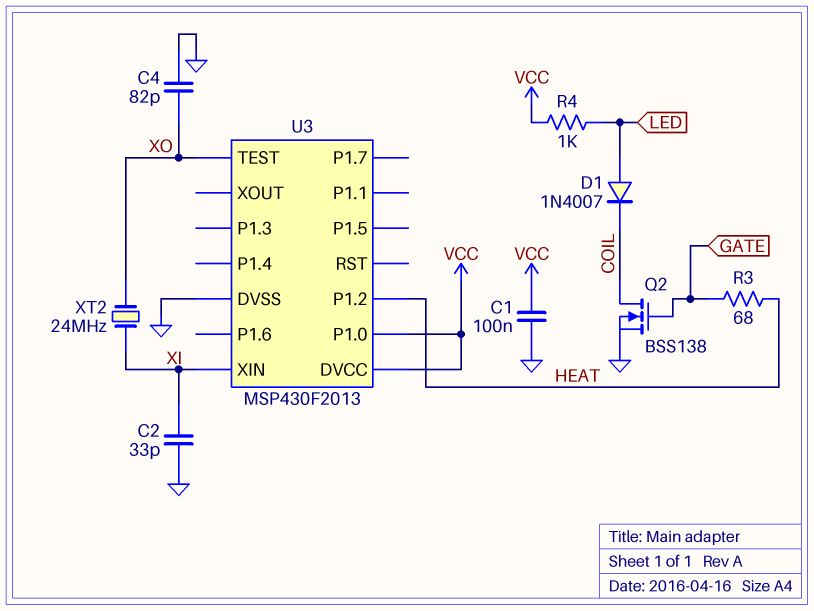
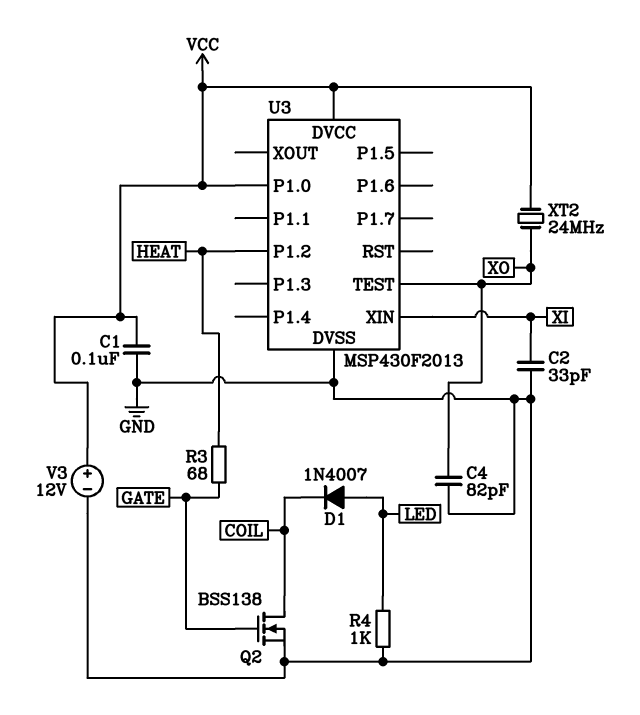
R4: 1k (LED, VCC) -> 1k (GND, LED)
V3: none -> 12V (plus VCC, minus GND)
XT2: 24MHz (XI, XO) -> 24MHz (VCC, XO)

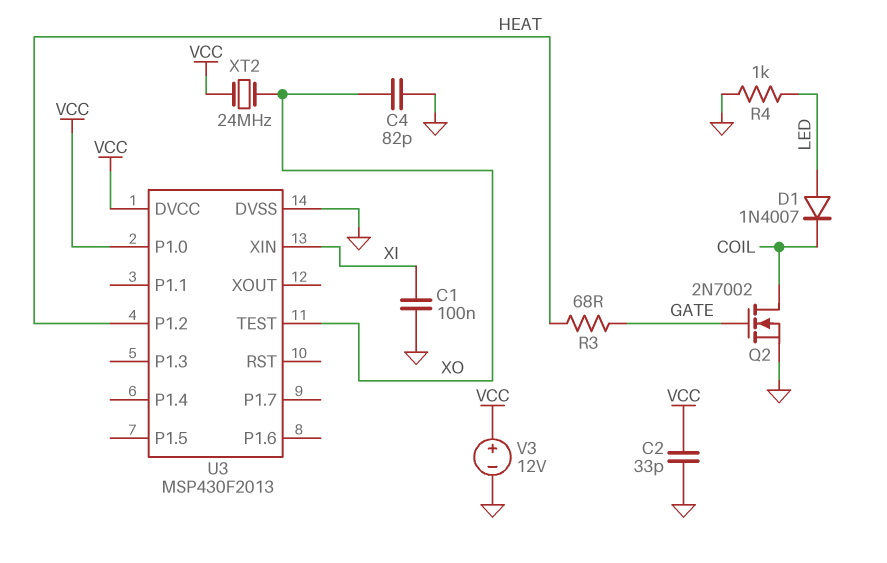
C1: 100nF (GND, VCC) -> 100nF (GND, XI)
C2: 33pF (GND, XI) -> 33pF (GND, VCC)
Q2: NMOS BSS138 (G GATE, D COIL, S GND) -> NMOS 2N7002 (G GATE, D COIL, S GND)

